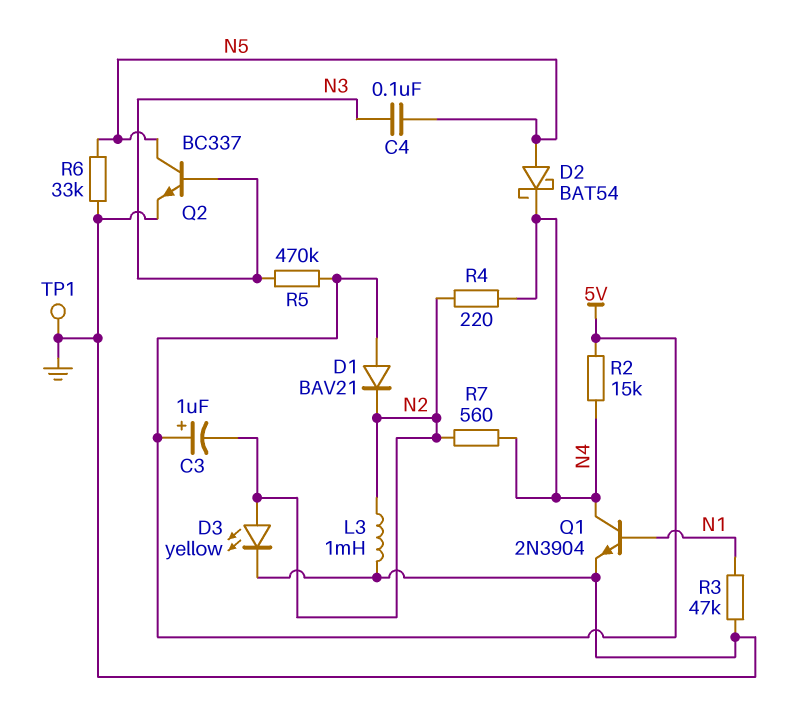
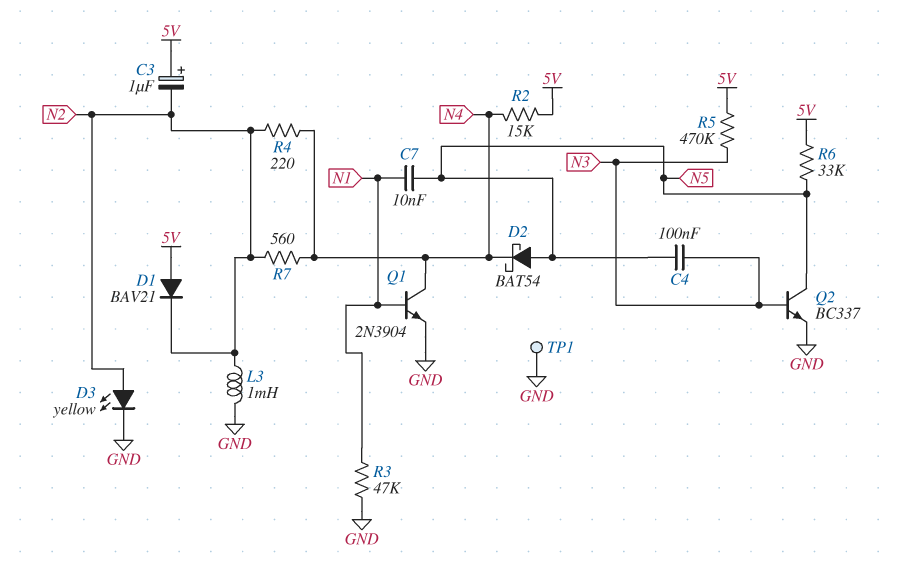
C7: none -> 10nF (N1, N5)
R6: 33k (GND, N5) -> 33k (5V, N5)

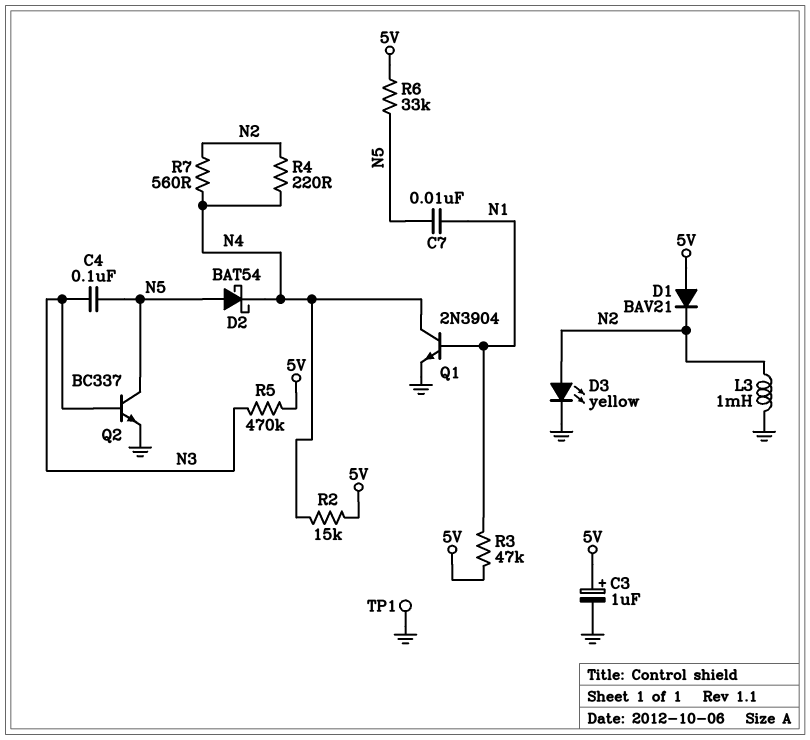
C3: 1uF (plus 5V, minus N2) -> 1uF (plus 5V, minus GND)
R3: 47k (GND, N1) -> 47k (5V, N1)

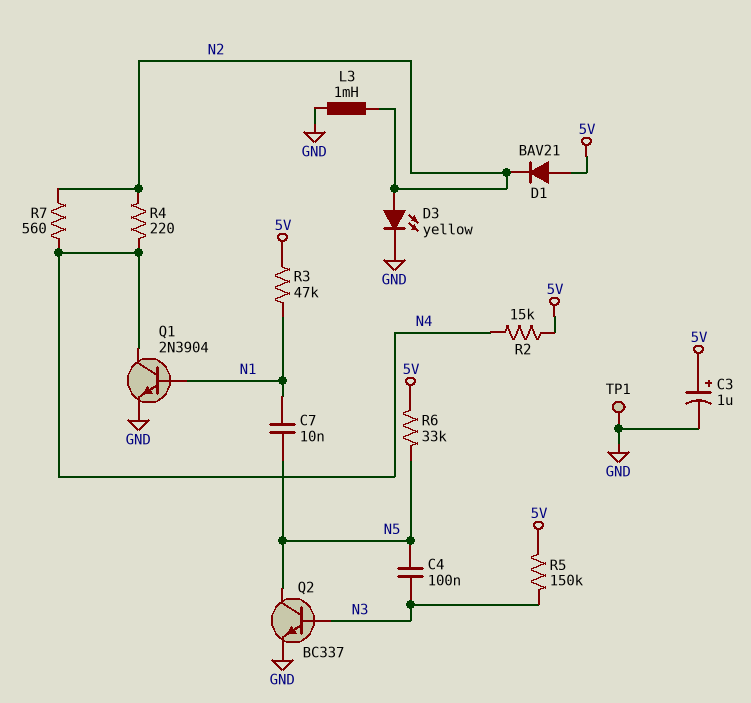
D2: schottky BAT54 (A N5, K N4) -> none
R5: 470k (5V, N3) -> 150k (5V, N3)

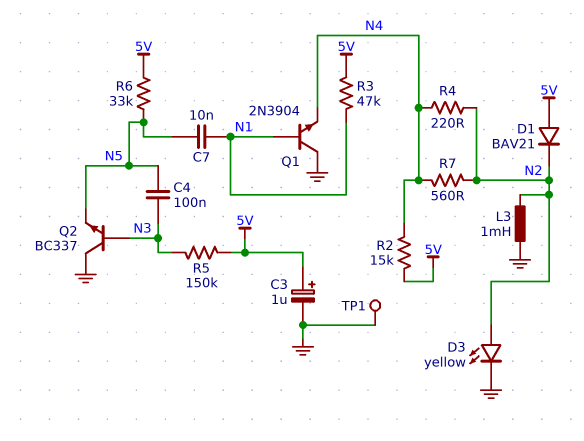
Q1: NPN 2N3904 (B N1, C N4, E GND) -> NPN 2N3904 (B N1, C GND, E N4)
Q2: NPN BC337 (B N3, C N5, E GND) -> NPN BC337 (B N3, C GND, E N5)

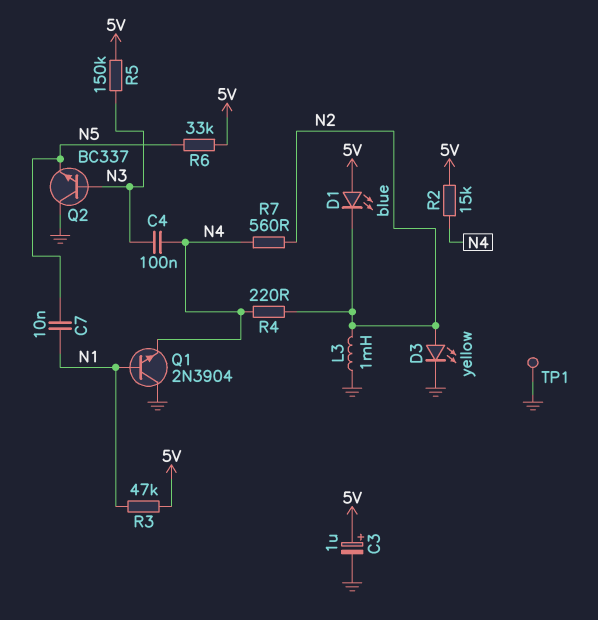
C4: 100nF (N3, N5) -> 100nF (N3, N4)
D1: diode BAV21 (A 5V, K N2) -> LED blue (A 5V, K N2)

